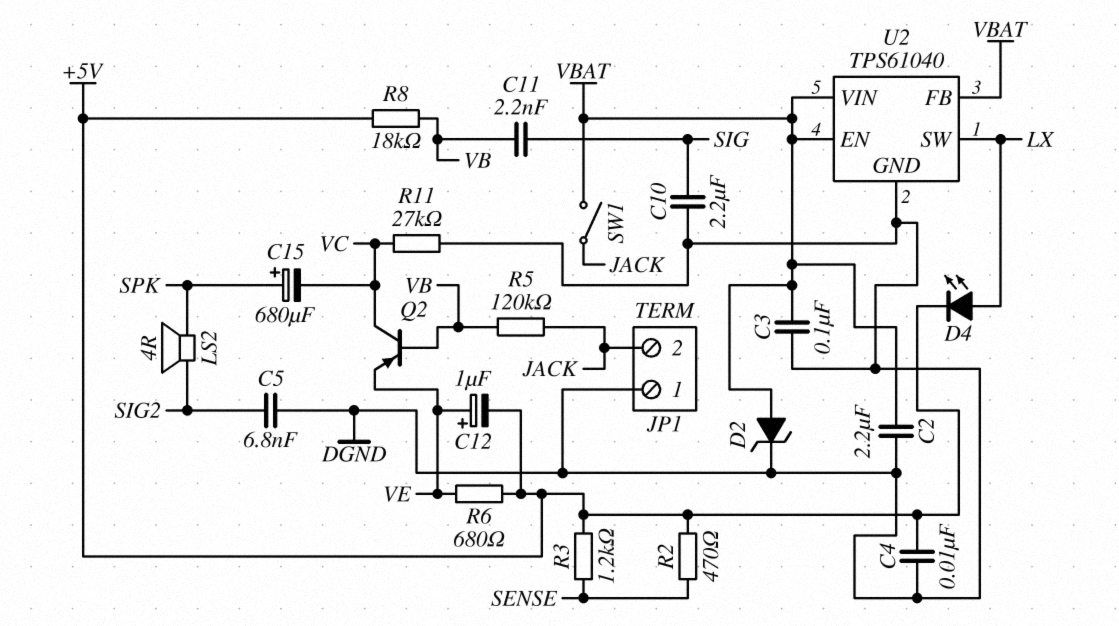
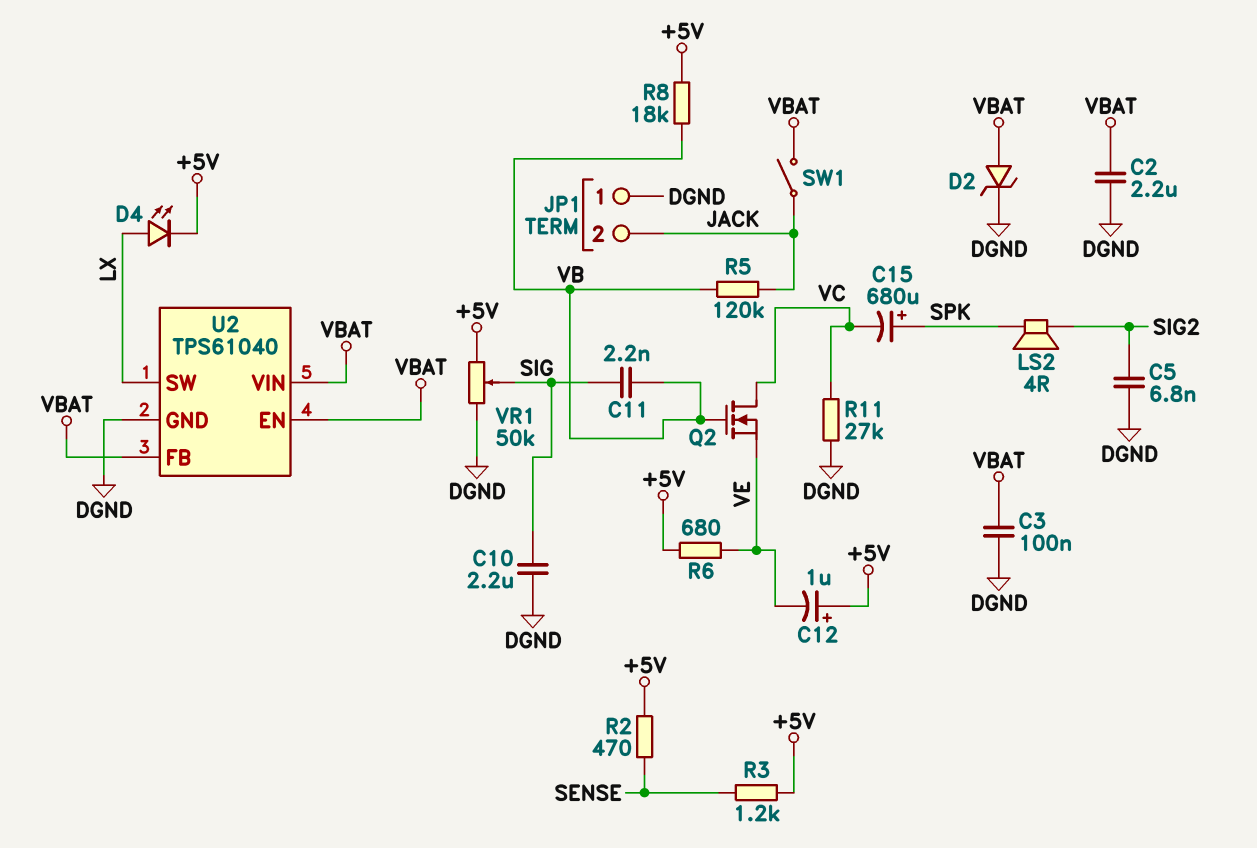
C4: 10nF (+5V, DGND) -> none
C12: 1uF (plus VE, minus +5V) -> 1uF (plus +5V, minus VE)
Q2: PNP (B VB, C VC, E VE) -> NMOS (G VB, D VC, S VE)
VR1: none -> 50k (+5V, DGND, wiper SIG)

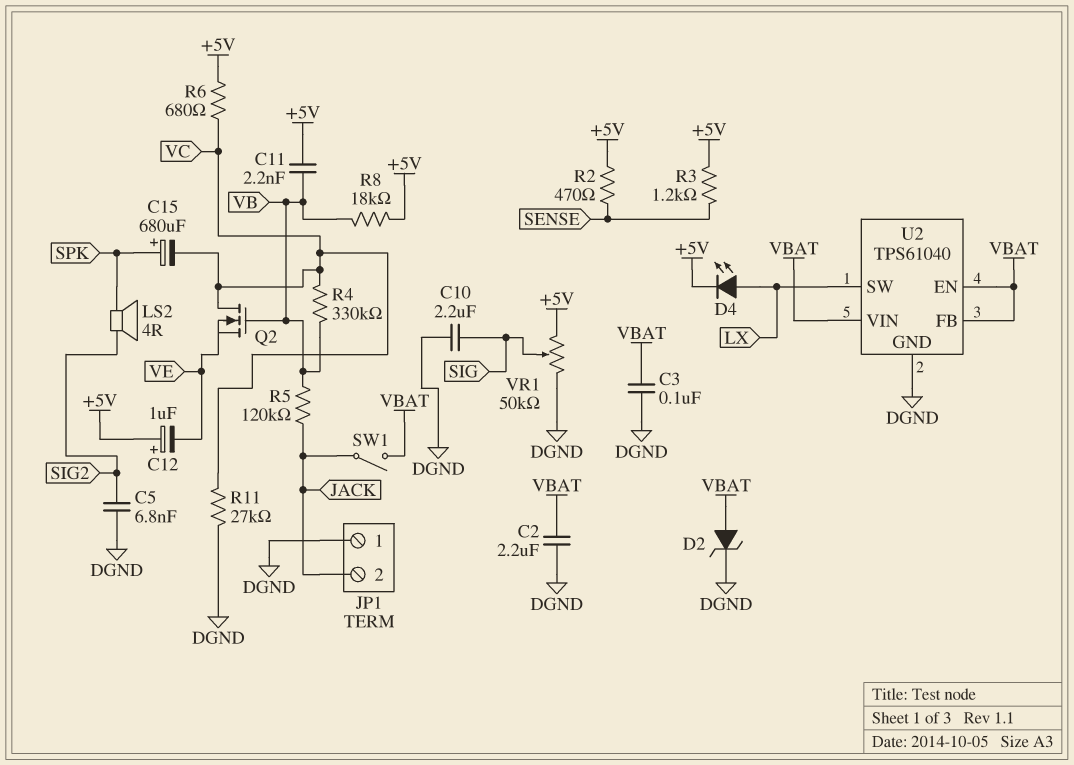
C11: 2.2nF (SIG, VB) -> 2.2nF (+5V, VB)
R4: none -> 330k (VB, VC)
R6: 680 (+5V, VE) -> 680 (+5V, VC)

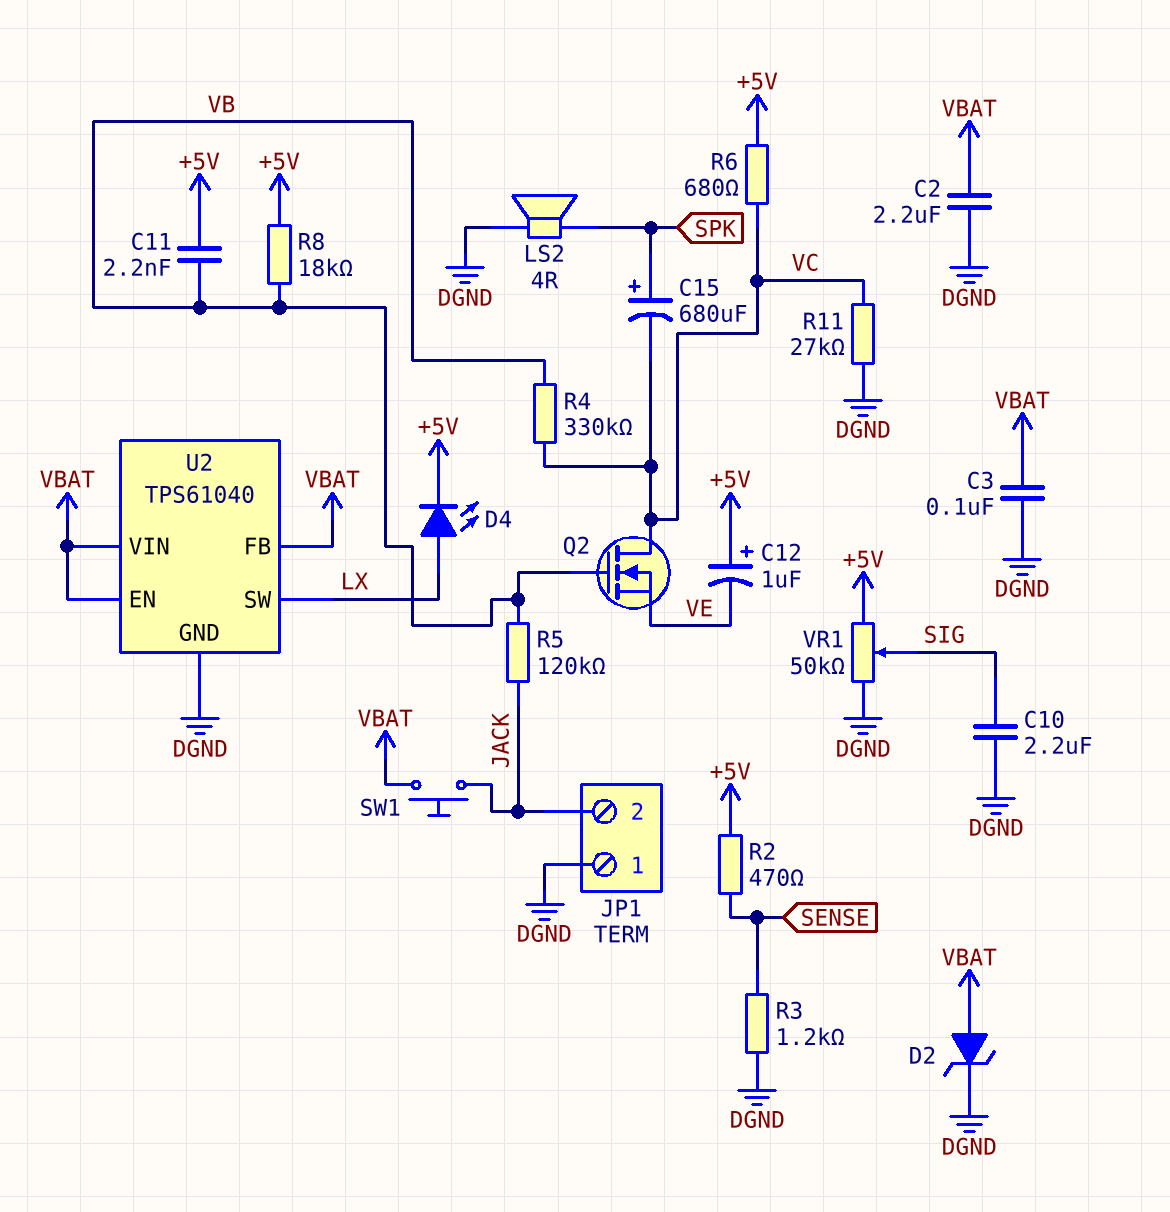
C5: 6.8nF (DGND, SIG2) -> none
LS2: speaker 4R (SIG2, SPK) -> speaker 4R (DGND, SPK)
R3: 1.2k (+5V, SENSE) -> 1.2k (DGND, SENSE)
SW1: switch (JACK, VBAT) -> button (JACK, VBAT)

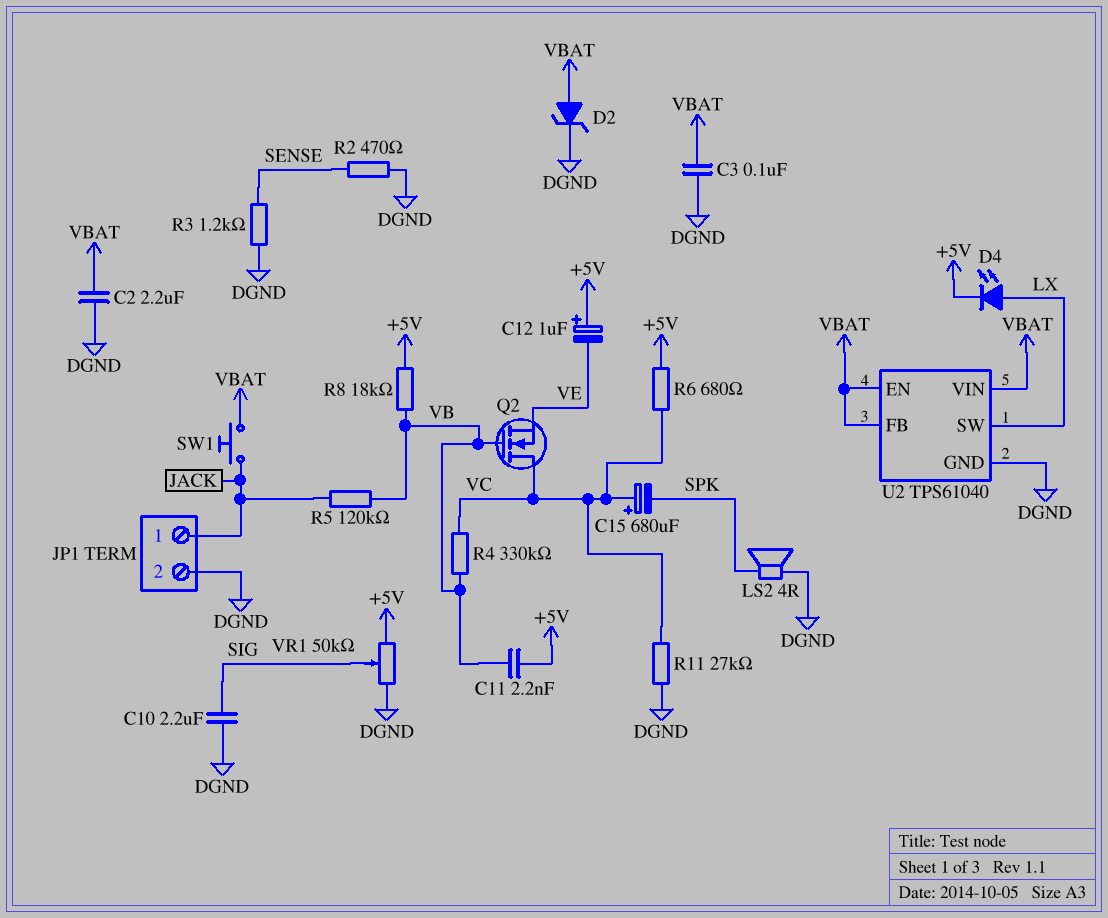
C15: 680uF (plus SPK, minus VC) -> 680uF (plus VC, minus SPK)
JP1 pin 1: DGND -> JACK
JP1 pin 2: JACK -> DGND
R2: 470 (+5V, SENSE) -> 470 (DGND, SENSE)

